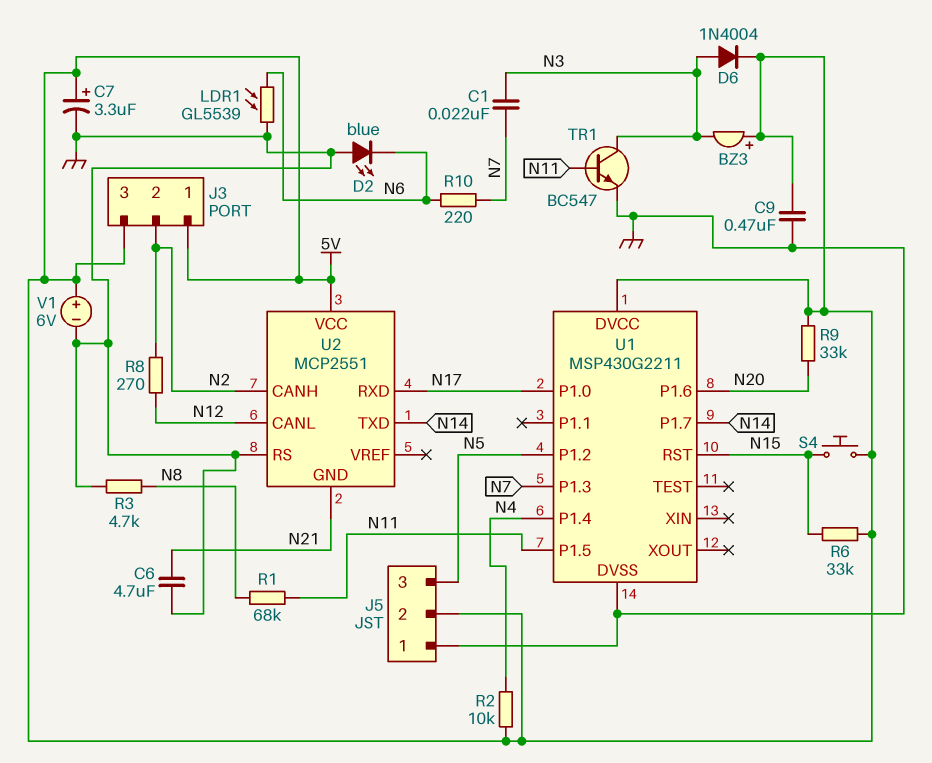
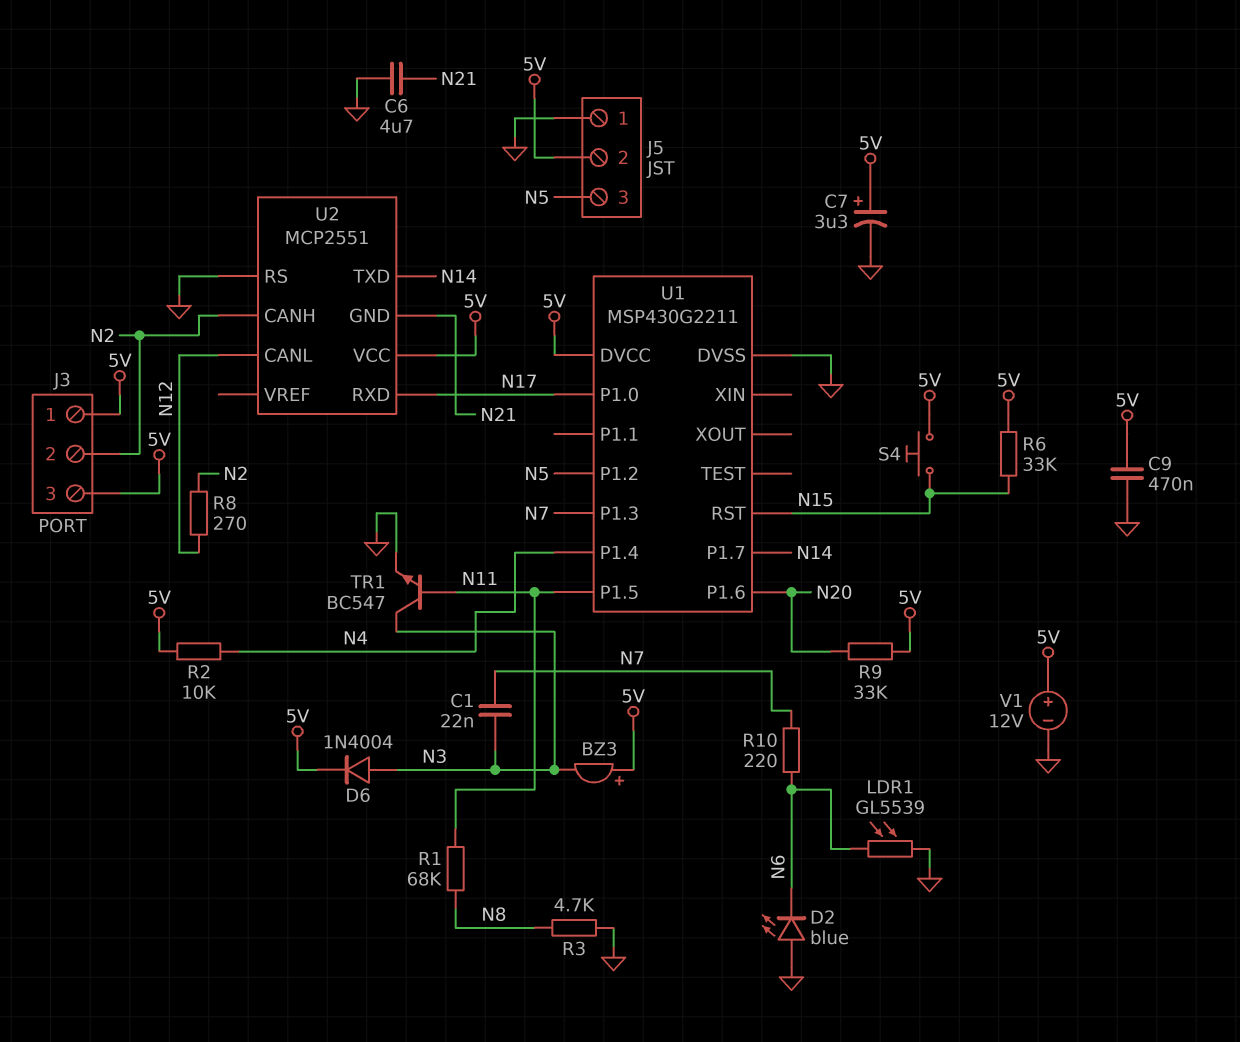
V1: 6V (plus 5V, minus GND) -> 12V (plus 5V, minus GND)

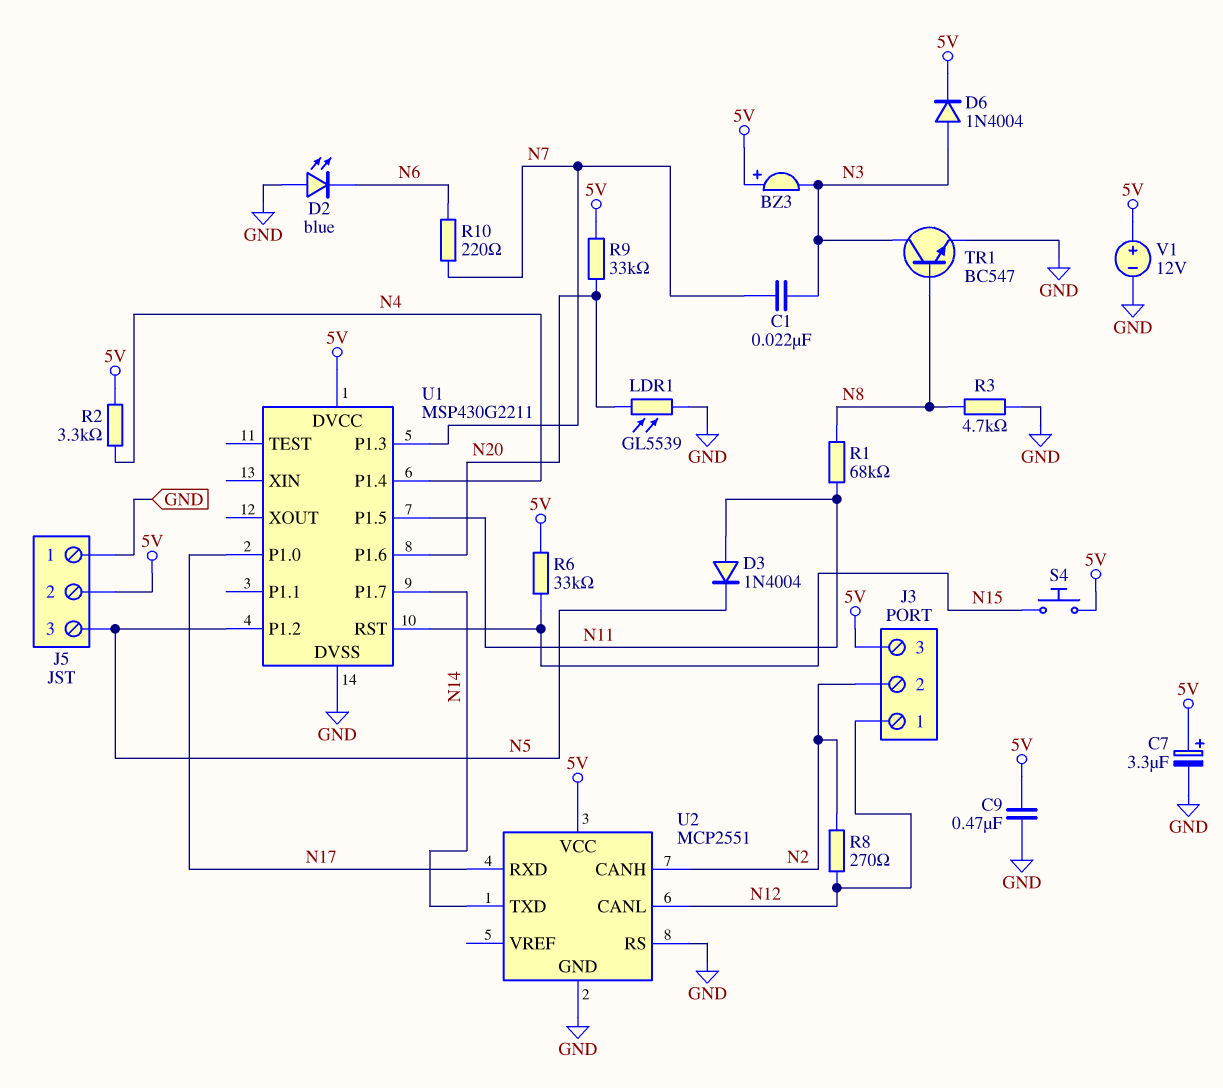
C6: 4.7uF (GND, N21) -> none
D3: none -> diode 1N4004 (A N11, K N5)
J3 pin 1: 5V -> N12
LDR1: GL5539 (GND, N6) -> GL5539 (GND, N20)
R2: 10k (5V, N4) -> 3.3k (5V, N4)
TR1: NPN BC547 (B N11, C N3, E GND) -> NPN BC547 (B N8, C N3, E GND)
U2 pin GND: N21 -> GND

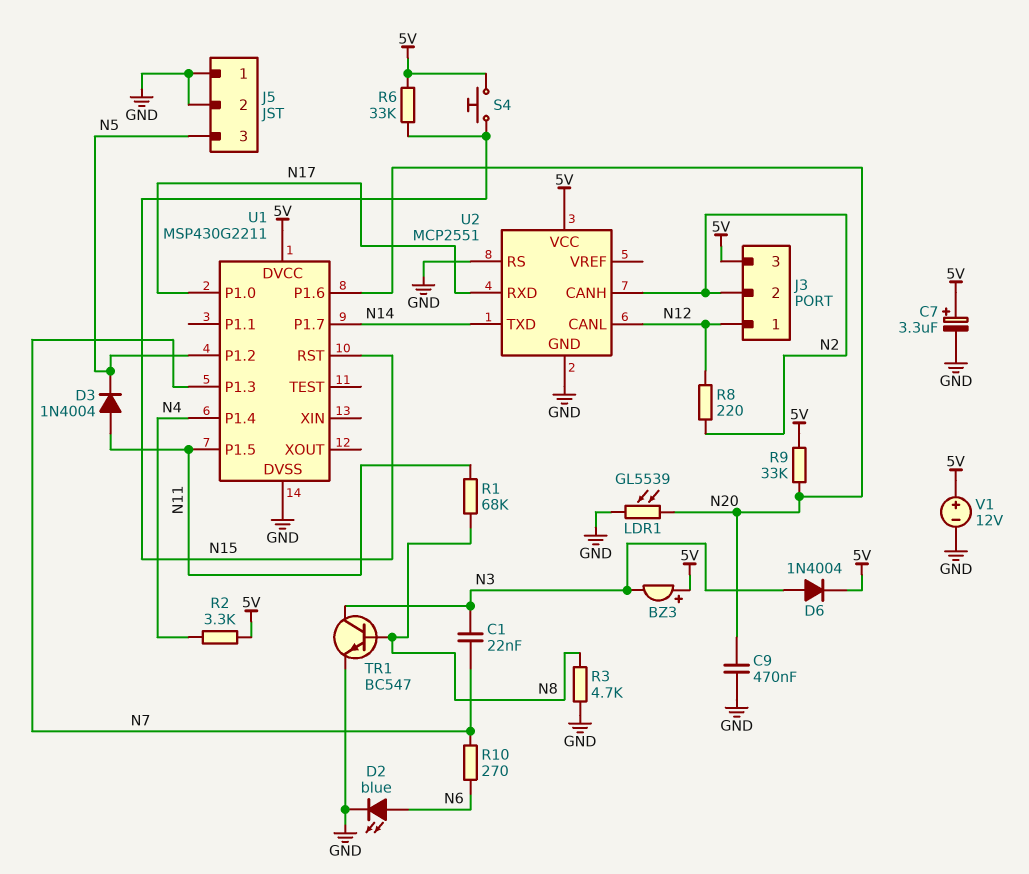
C9: 470nF (5V, GND) -> 470nF (GND, N20)
D2: LED blue (A GND, K N6) -> LED blue (A N6, K GND)
J5 pin 2: 5V -> GND
R8: 270 (N2, N12) -> 220 (N2, N12)
R10: 220 (N6, N7) -> 270 (N6, N7)

